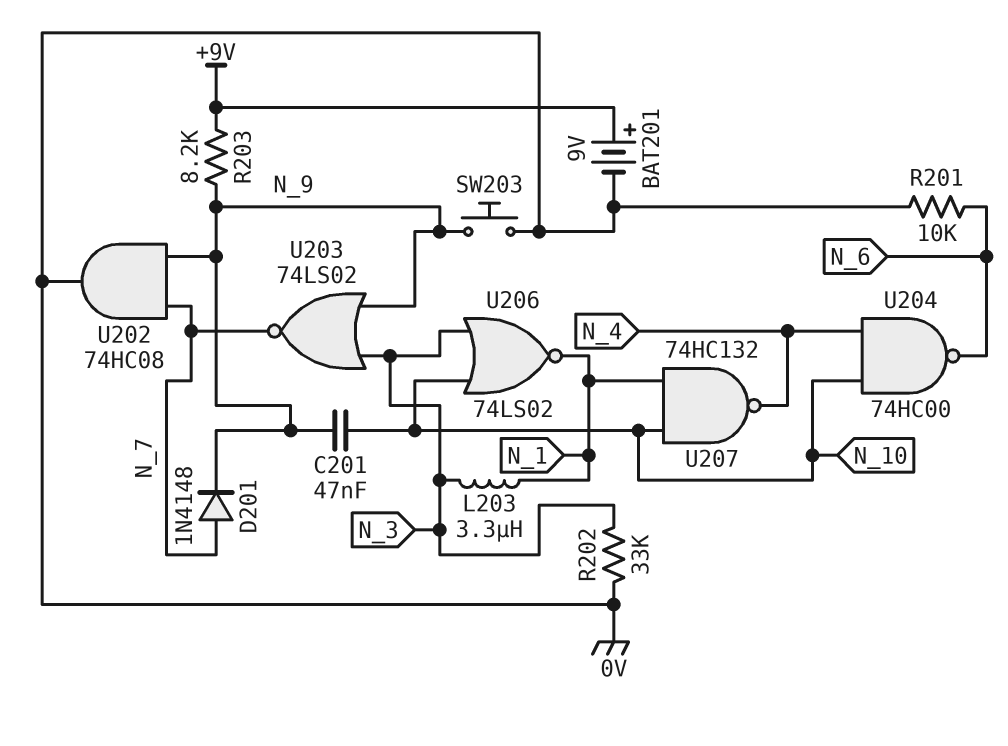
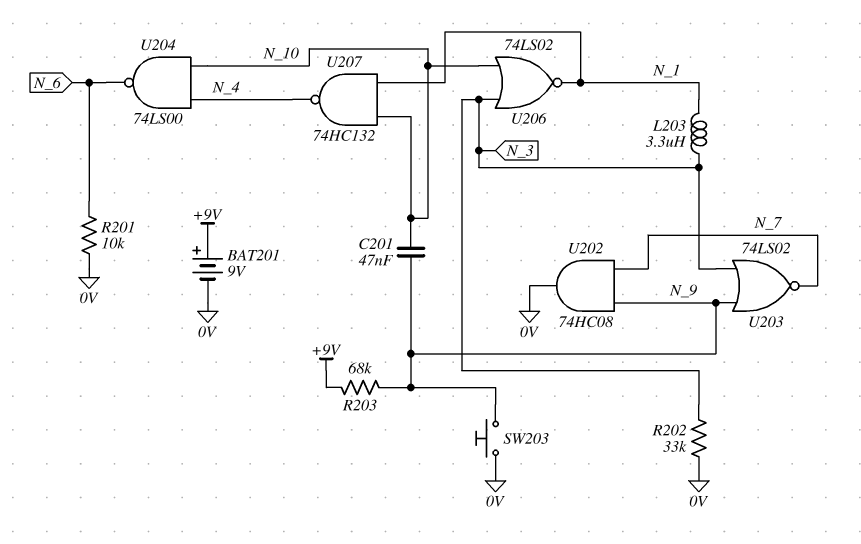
D201: diode 1N4148 (A N_7, K N_9) -> none
R203: 8.2k (+9V, N_9) -> 68k (+9V, N_9)
U204: NAND 74HC00 (in N_4, in N_10, out N_6) -> NAND 74LS00 (in N_4, in N_10, out N_6)

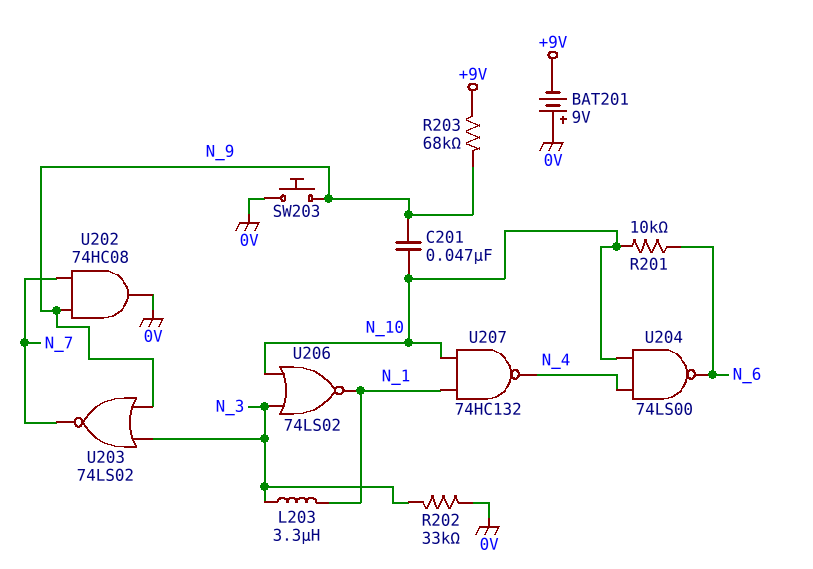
BAT201: 9V (plus +9V, minus 0V) -> 9V (plus 0V, minus +9V)
R201: 10k (0V, N_6) -> 10k (N_6, N_10)

